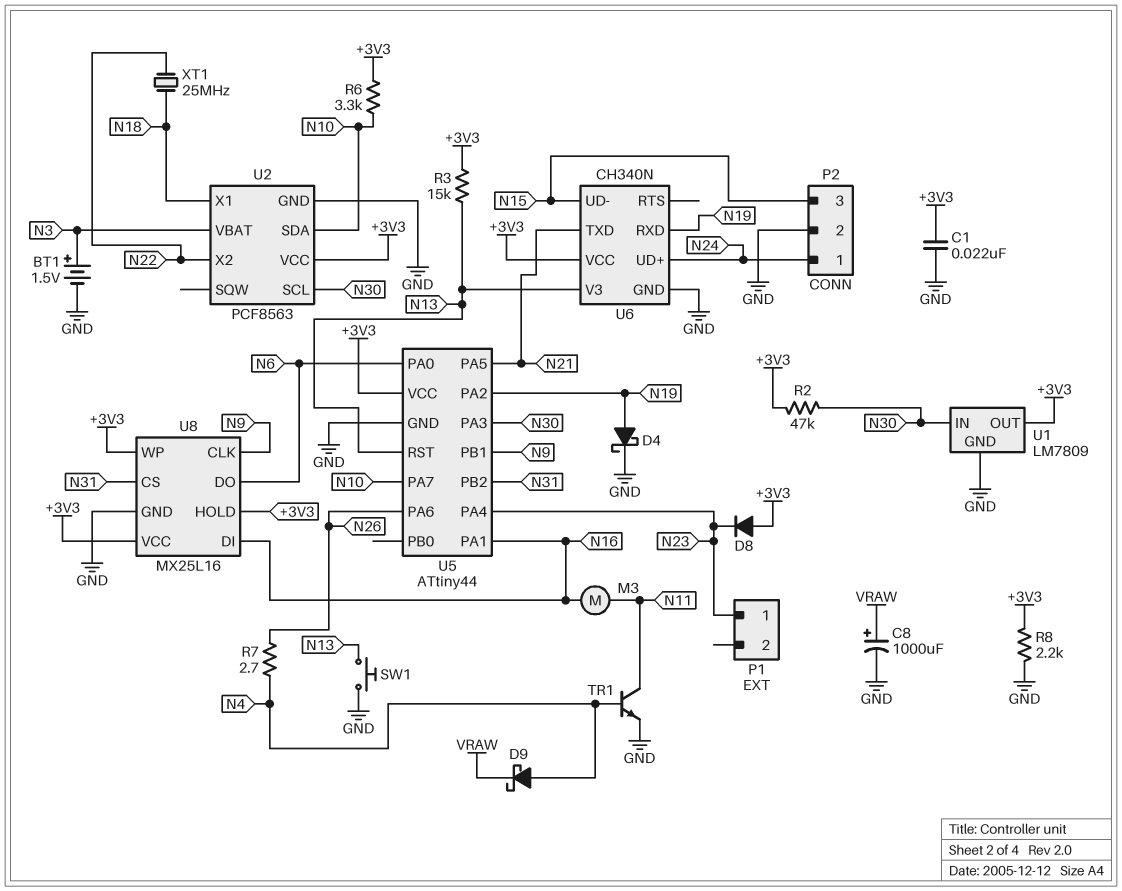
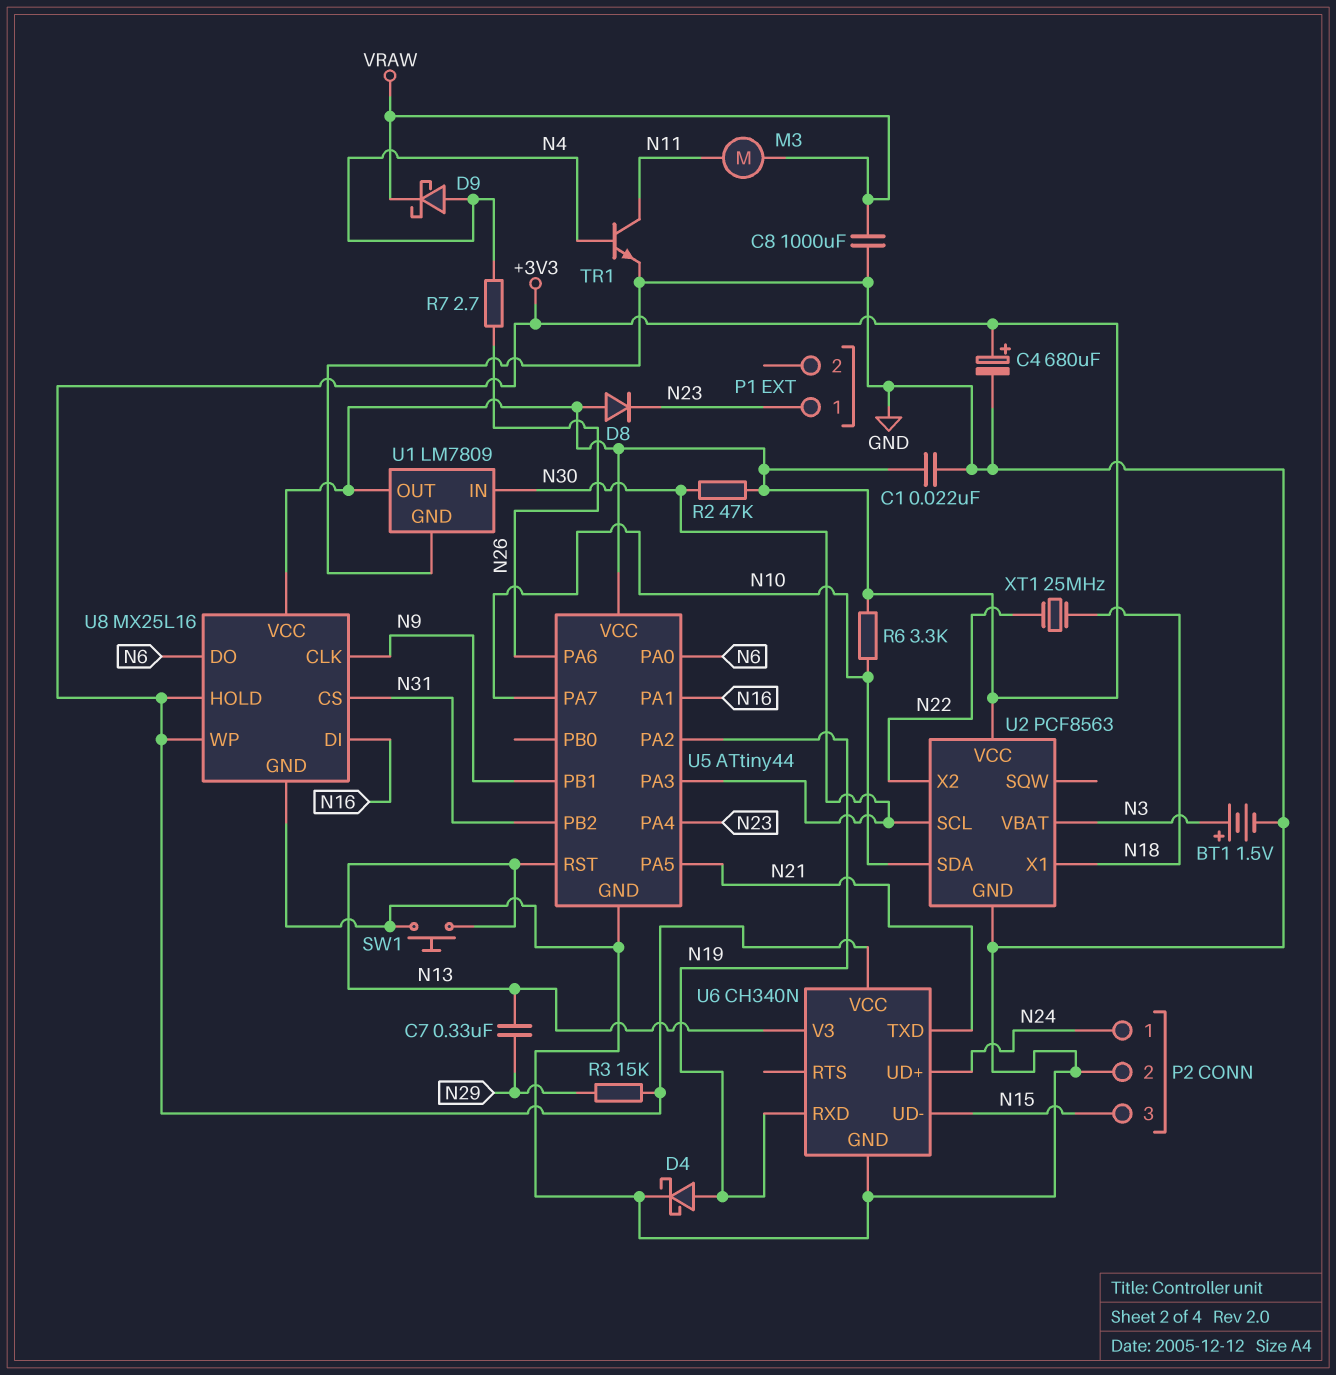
C4: none -> 680uF (plus +3V3, minus GND)
C7: none -> 330nF (N13, N29)
C8: 1000uF (plus VRAW, minus GND) -> 1000uF (GND, VRAW)
M3: motor (N11, N16) -> motor (N11, VRAW)
R3: 15k (+3V3, N13) -> 15k (+3V3, N29)
R8: 2.2k (+3V3, GND) -> none

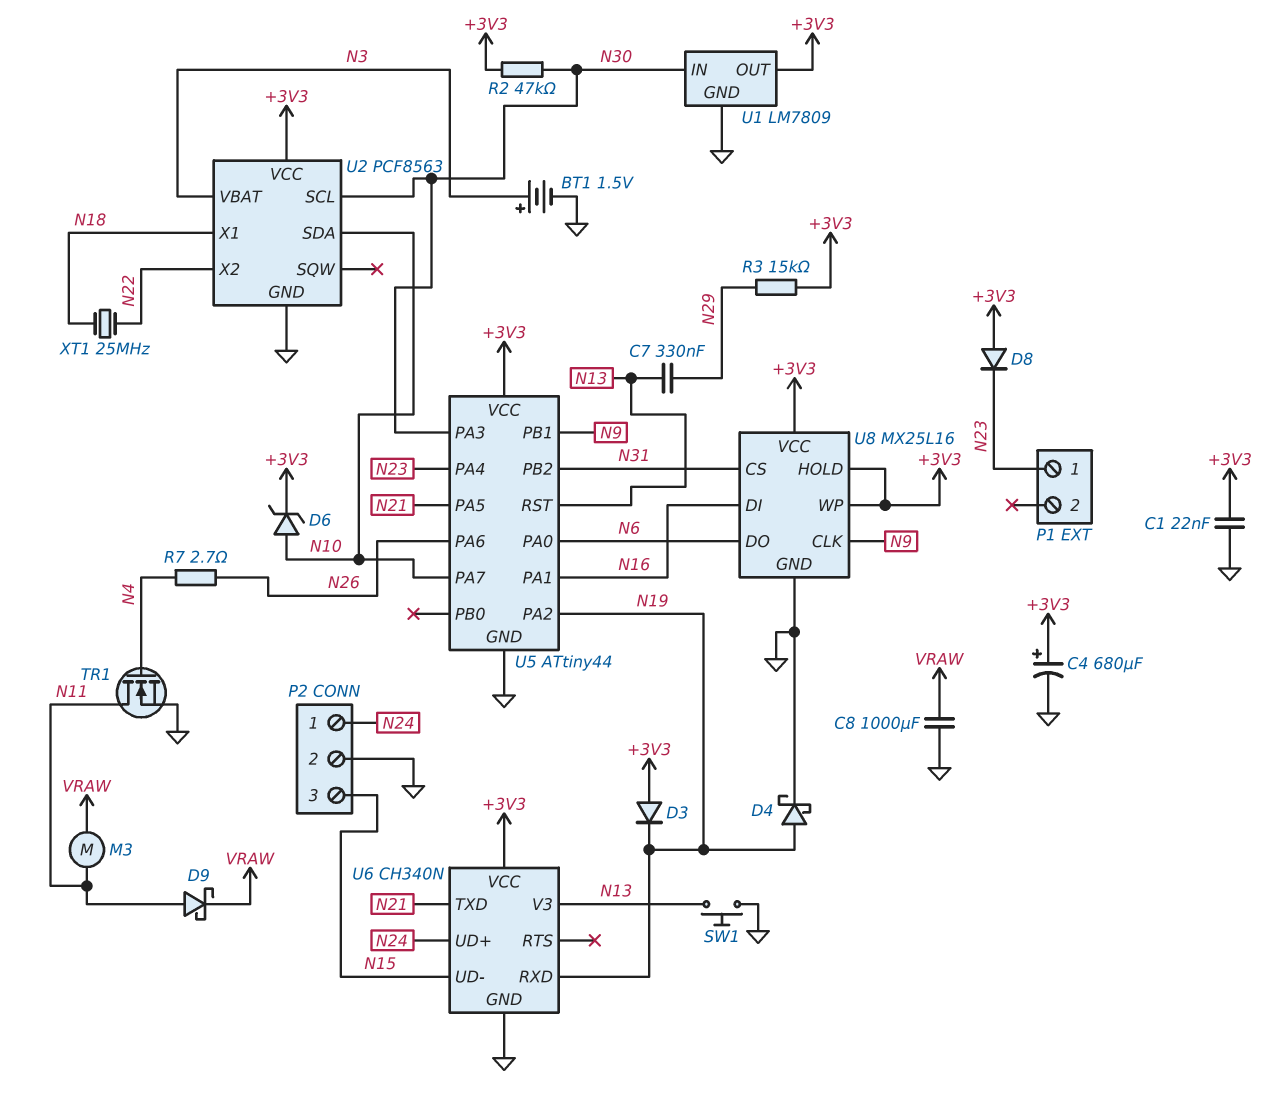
D3: none -> diode (A +3V3, K N19)
D6: none -> zener (A N10, K +3V3)
D9: schottky (A N4, K VRAW) -> schottky (A N11, K VRAW)
R6: 3.3k (+3V3, N10) -> none
TR1: NPN (B N4, C N11, E GND) -> NMOS (G N4, D N11, S GND)

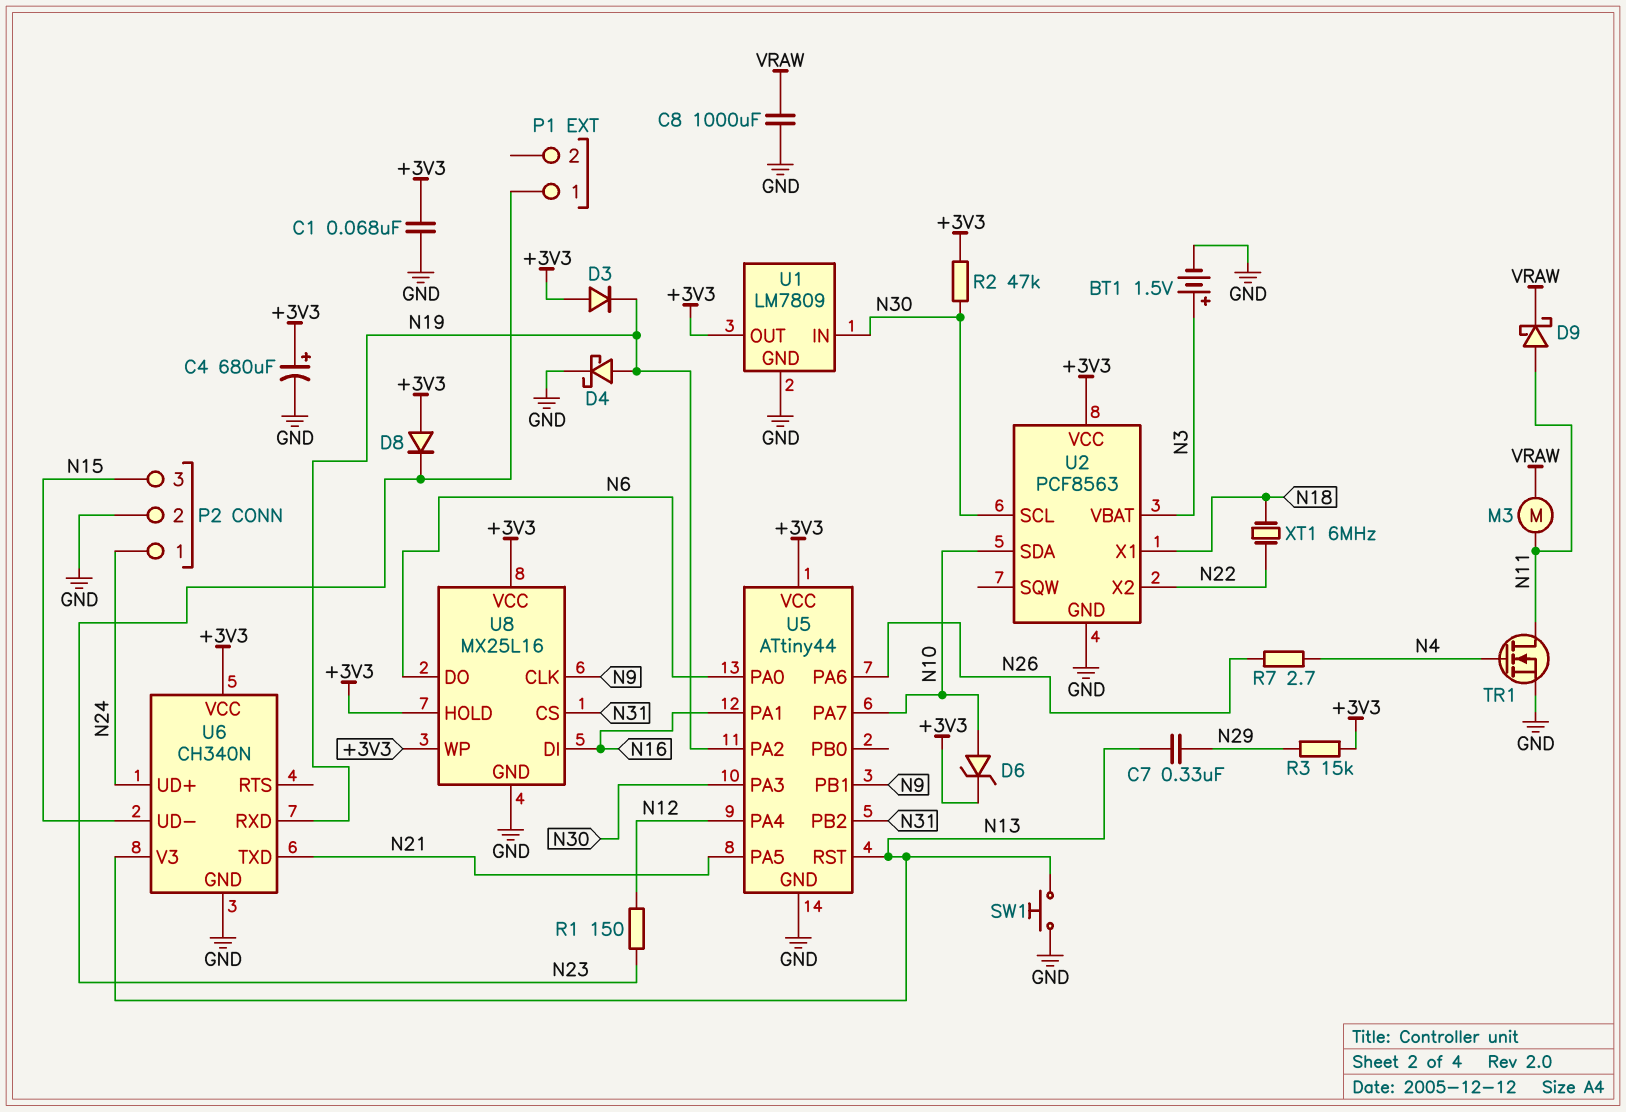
C1: 22nF (+3V3, GND) -> 68nF (+3V3, GND)
R1: none -> 150 (N12, N23)
U5 pin PA4: N23 -> N12
XT1: 25MHz (N18, N22) -> 6MHz (N18, N22)

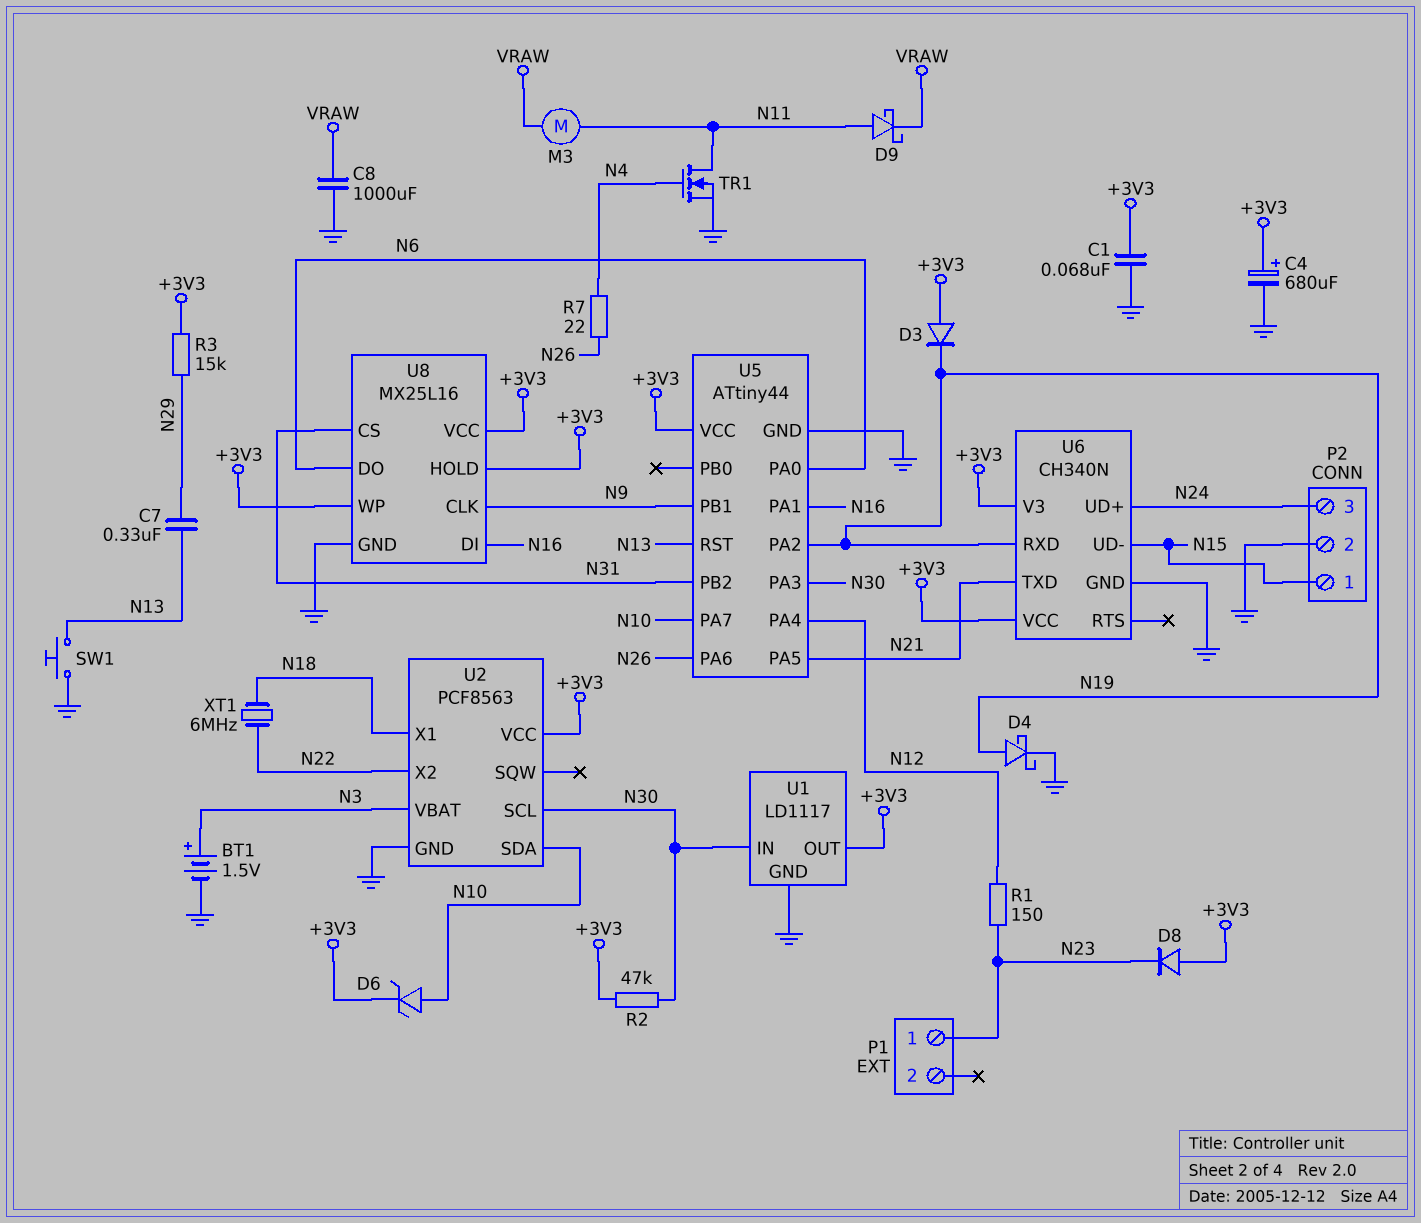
P2 pin 1: N24 -> N15
P2 pin 3: N15 -> N24
R7: 2.7 (N4, N26) -> 22 (N4, N26)
U1: LM7809 -> LD1117
U6 pin V3: N13 -> +3V3

